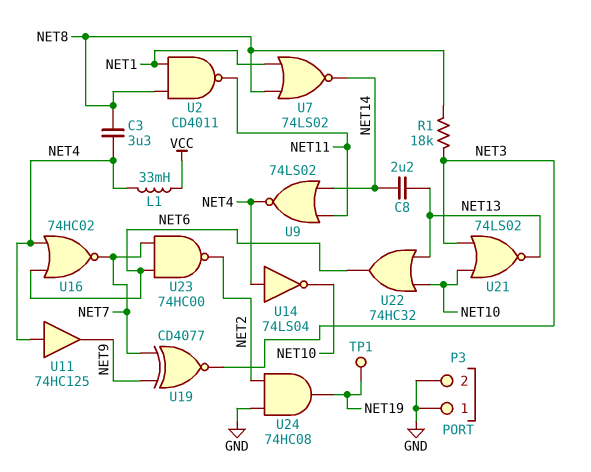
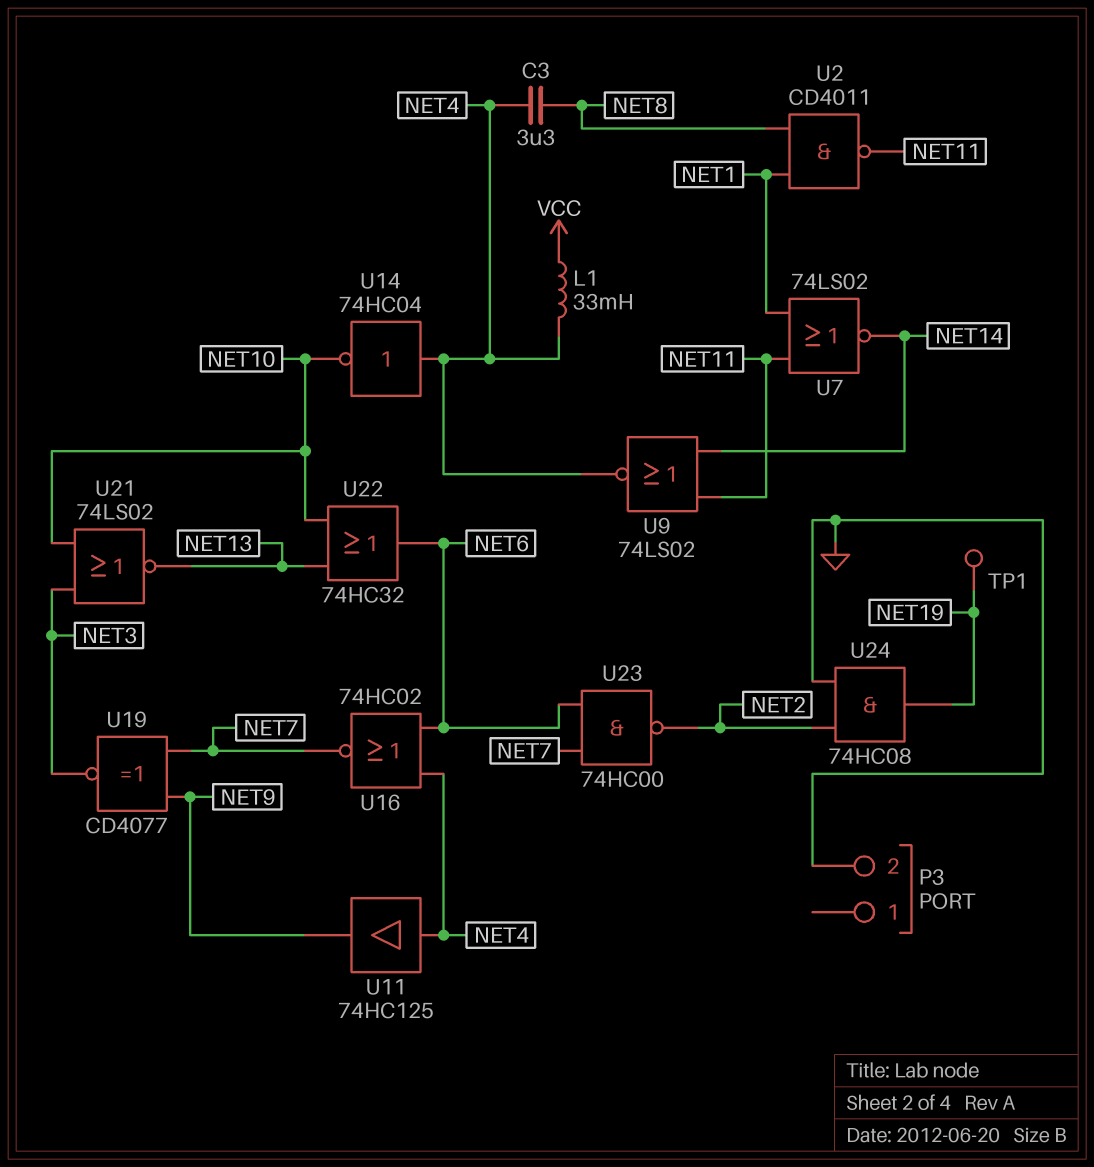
C8: 2.2uF (NET13, NET14) -> none
P3 pin 1: GND -> none
R1: 18k (NET3, NET8) -> none
U7: NOR 74LS02 (in NET1, in NET8, out NET14) -> NOR 74LS02 (in NET1, in NET11, out NET14)
U14: NOT 74LS04 (in NET4, out NET10) -> NOT 74HC04 (in NET4, out NET10)

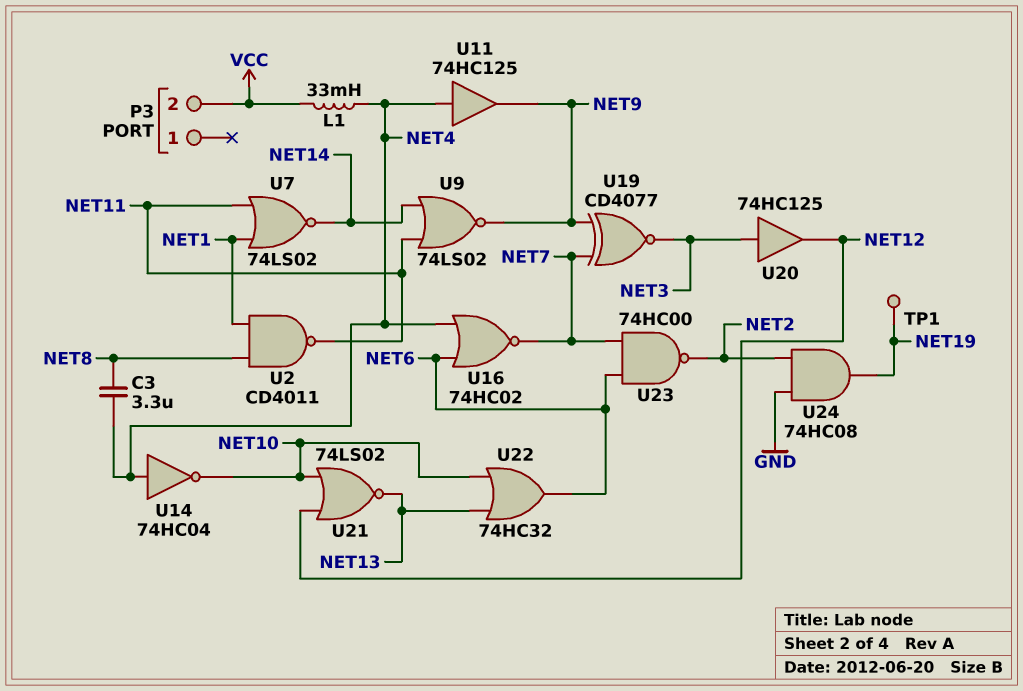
P3 pin 2: GND -> VCC
U9: NOR 74LS02 (in NET11, in NET14, out NET4) -> NOR 74LS02 (in NET11, in NET14, out NET9)
U20: none -> buffer 74HC125 (in NET3, out NET12)
U21: NOR 74LS02 (in NET3, in NET10, out NET13) -> NOR 74LS02 (in NET10, in NET12, out NET13)

